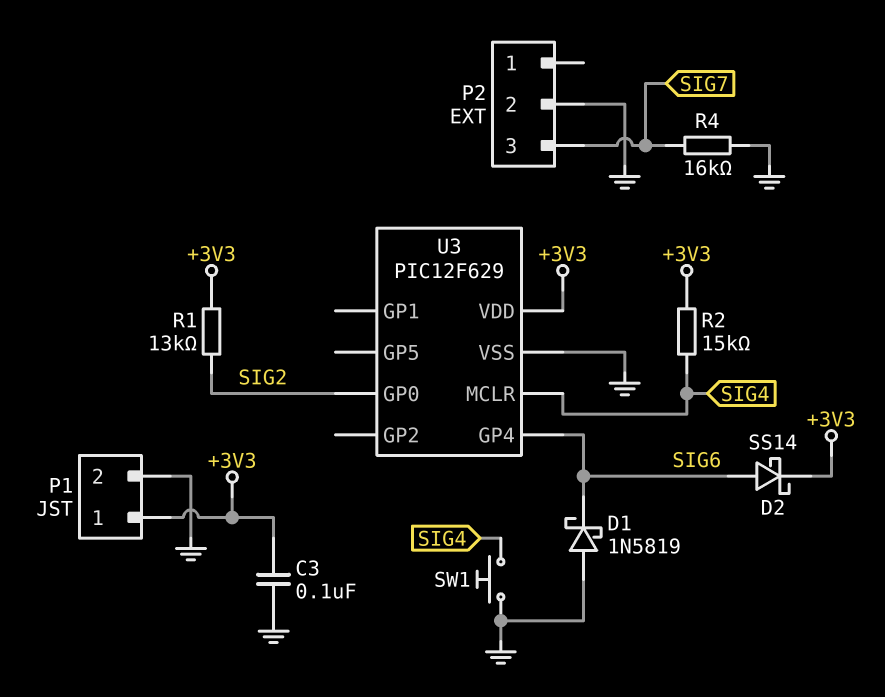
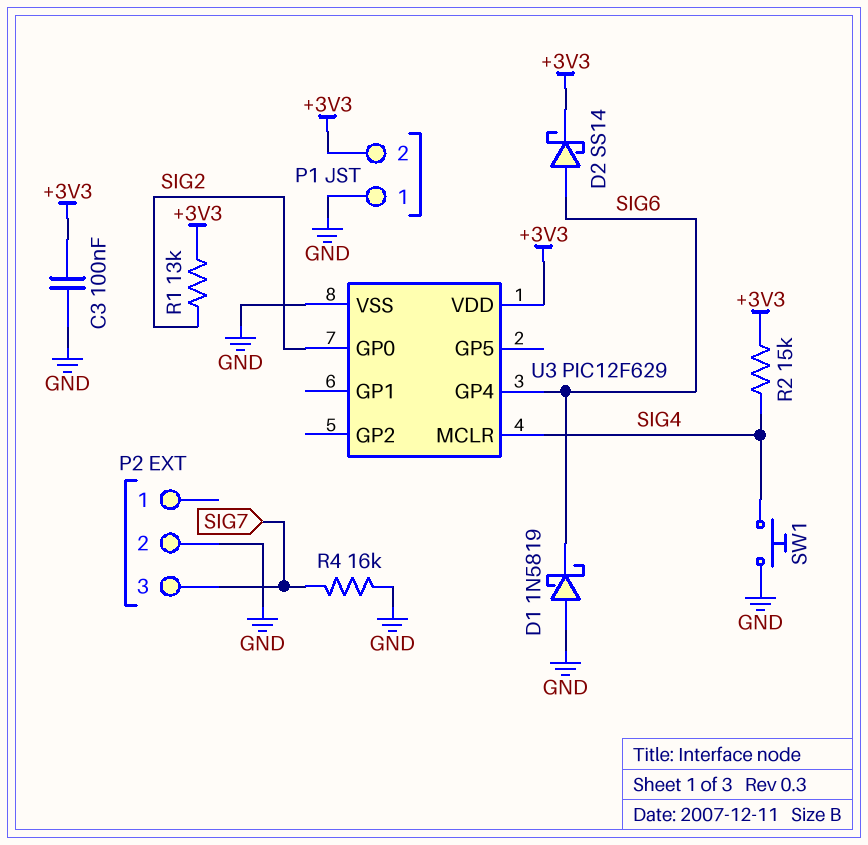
P1 pin 1: +3V3 -> GND
P1 pin 2: GND -> +3V3

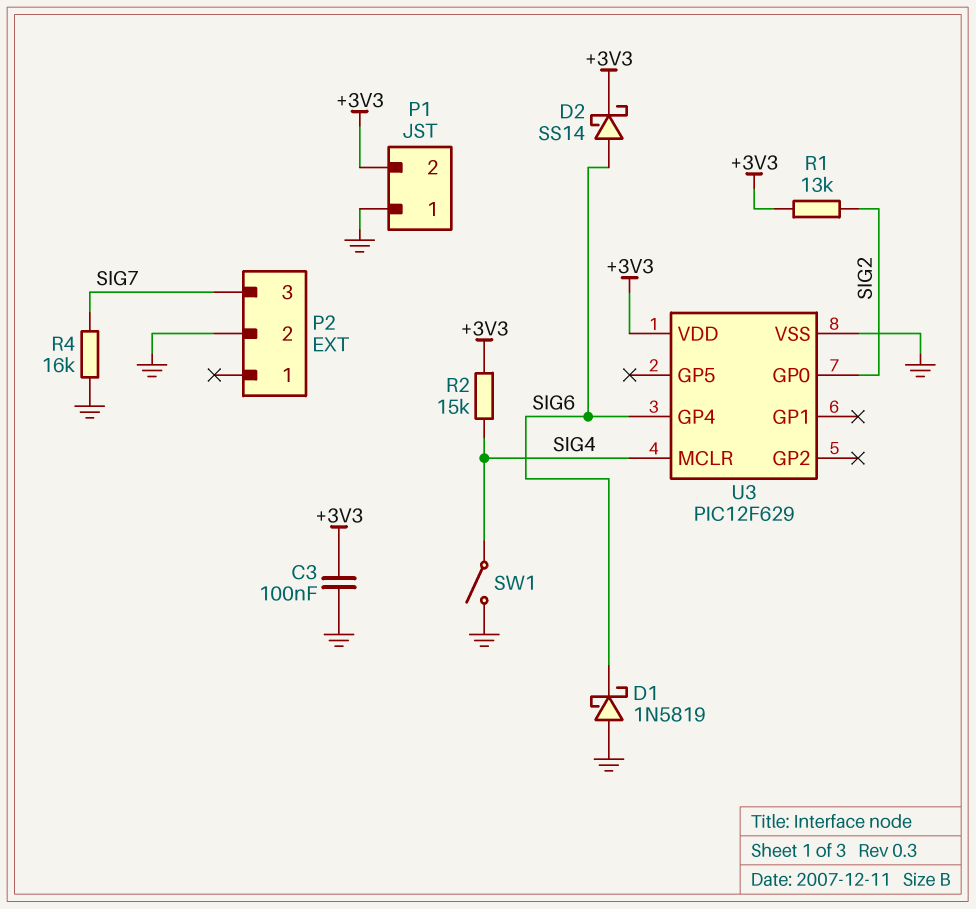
SW1: button (GND, SIG4) -> switch (GND, SIG4)

